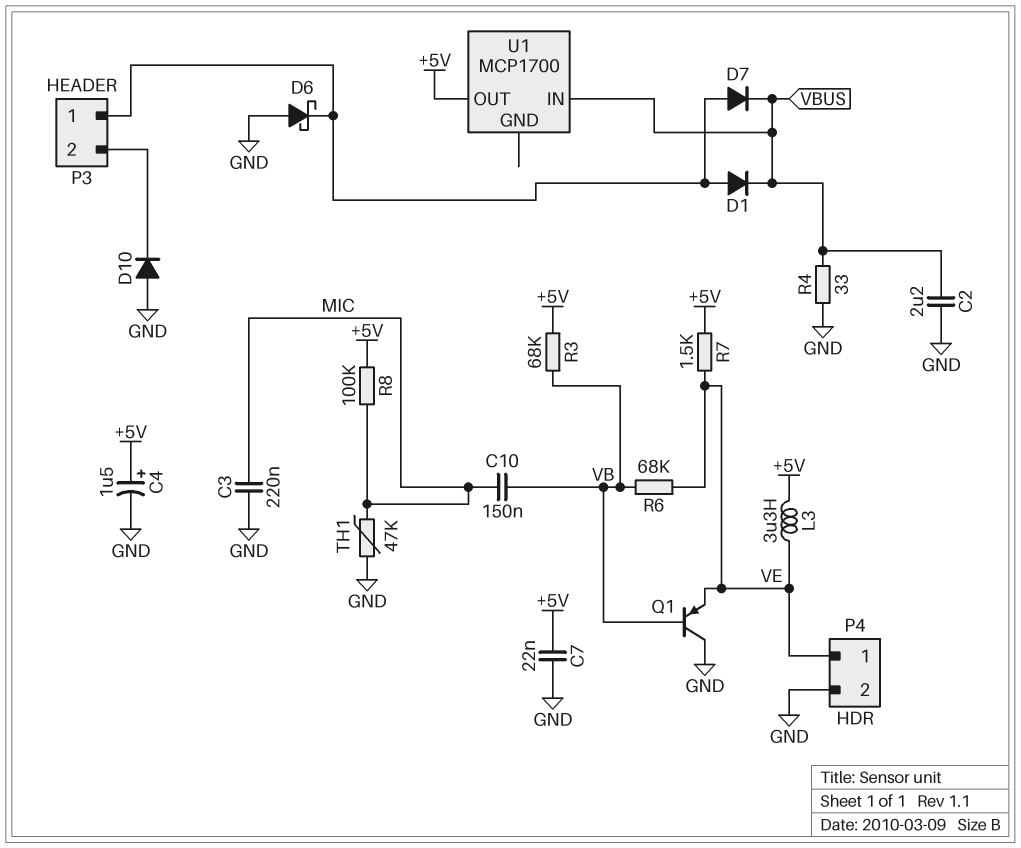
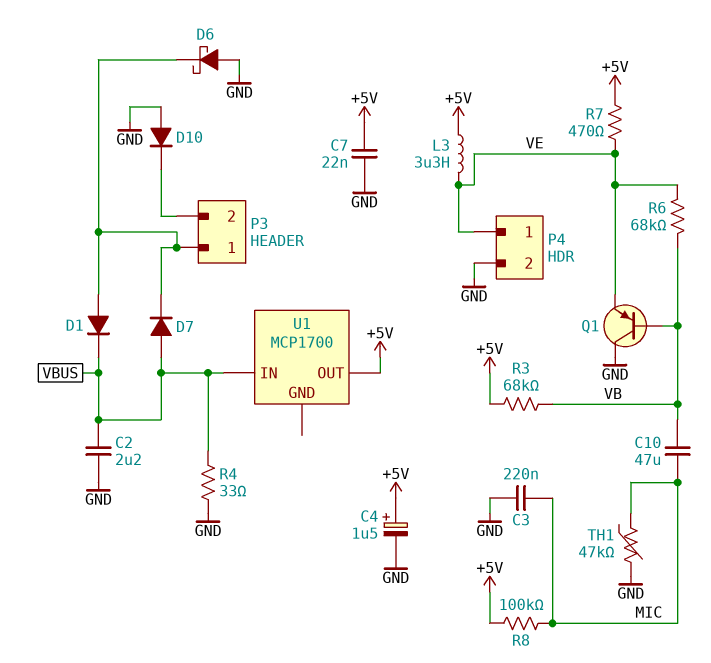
C10: 150nF (MIC, VB) -> 47uF (MIC, VB)
D7: diode (A P3/1, K VBUS) -> diode (A VBUS, K P3/1)
R7: 1.5k (+5V, VE) -> 470 (+5V, VE)

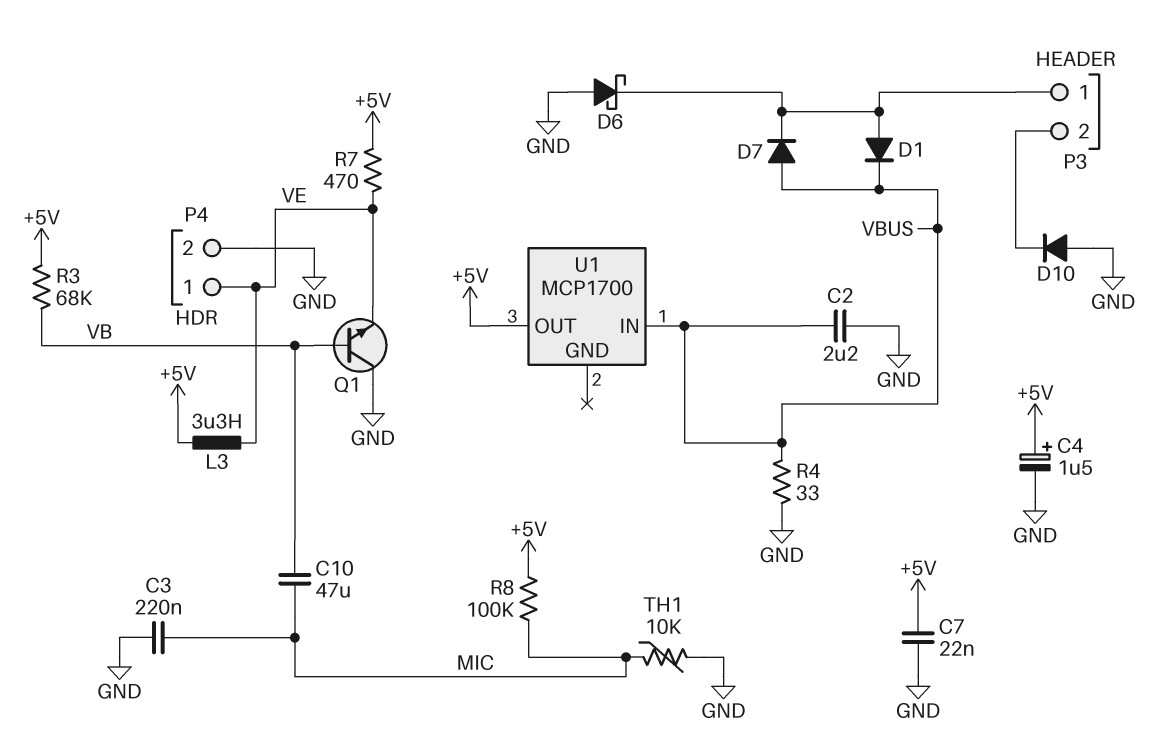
Q1: PNP (B VB, C GND, E VE) -> NPN (B VB, C GND, E VE)
R6: 68k (VB, VE) -> none
TH1: 47k (GND, MIC) -> 10k (GND, MIC)

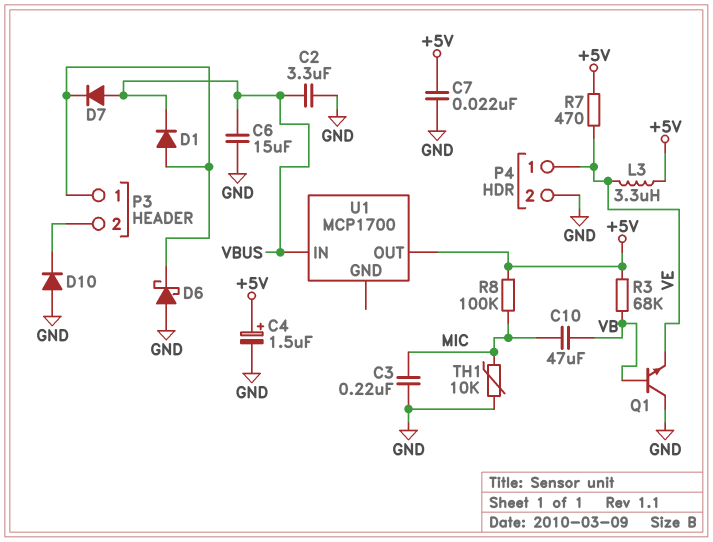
C2: 2.2uF (GND, VBUS) -> 3.3uF (GND, VBUS)
C6: none -> 15uF (GND, VBUS)
R4: 33 (GND, VBUS) -> none

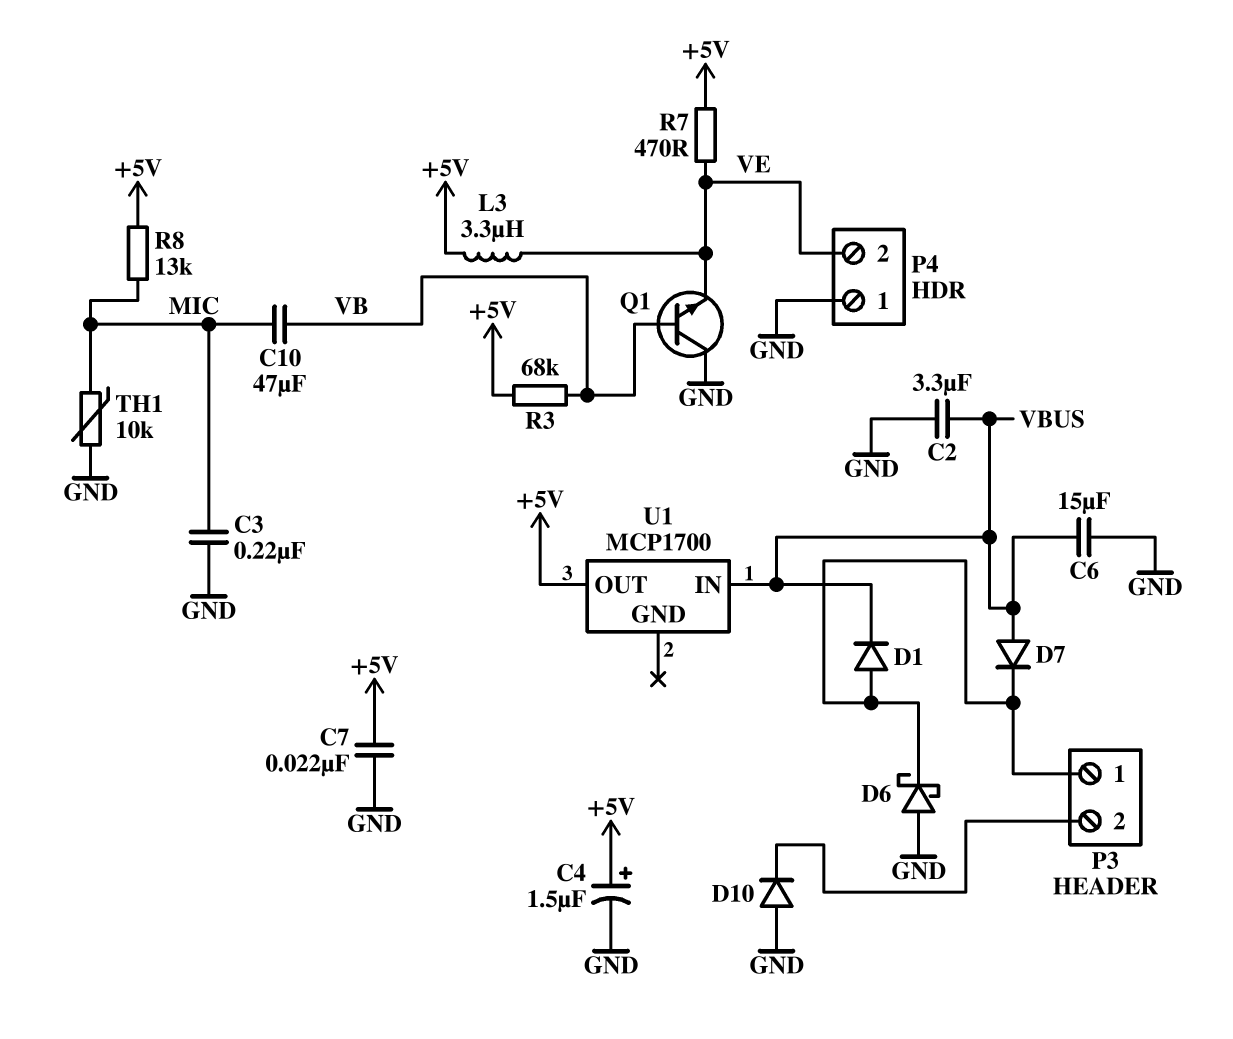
P4 pin 1: VE -> GND
P4 pin 2: GND -> VE
R8: 100k (+5V, MIC) -> 13k (+5V, MIC)

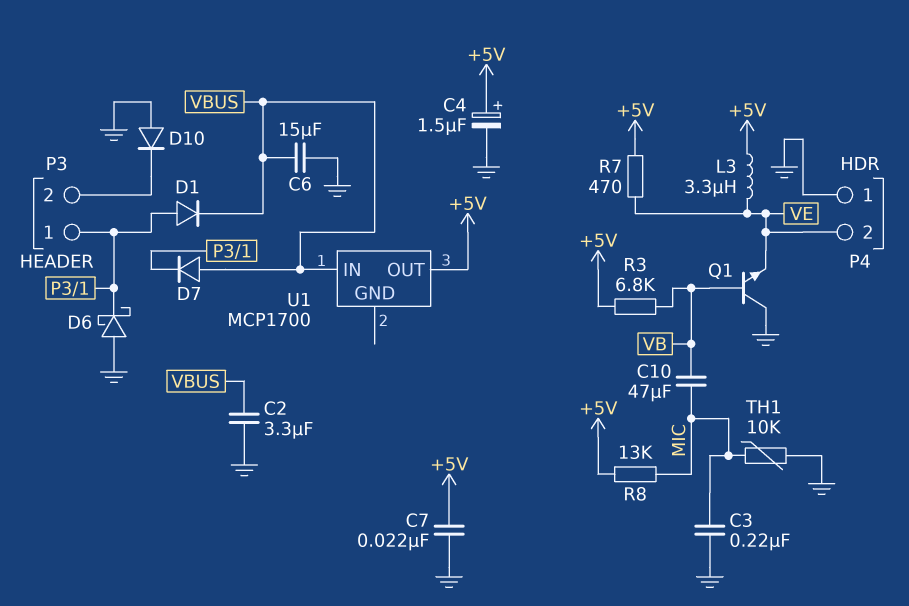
R3: 68k (+5V, VB) -> 6.8k (+5V, VB)

